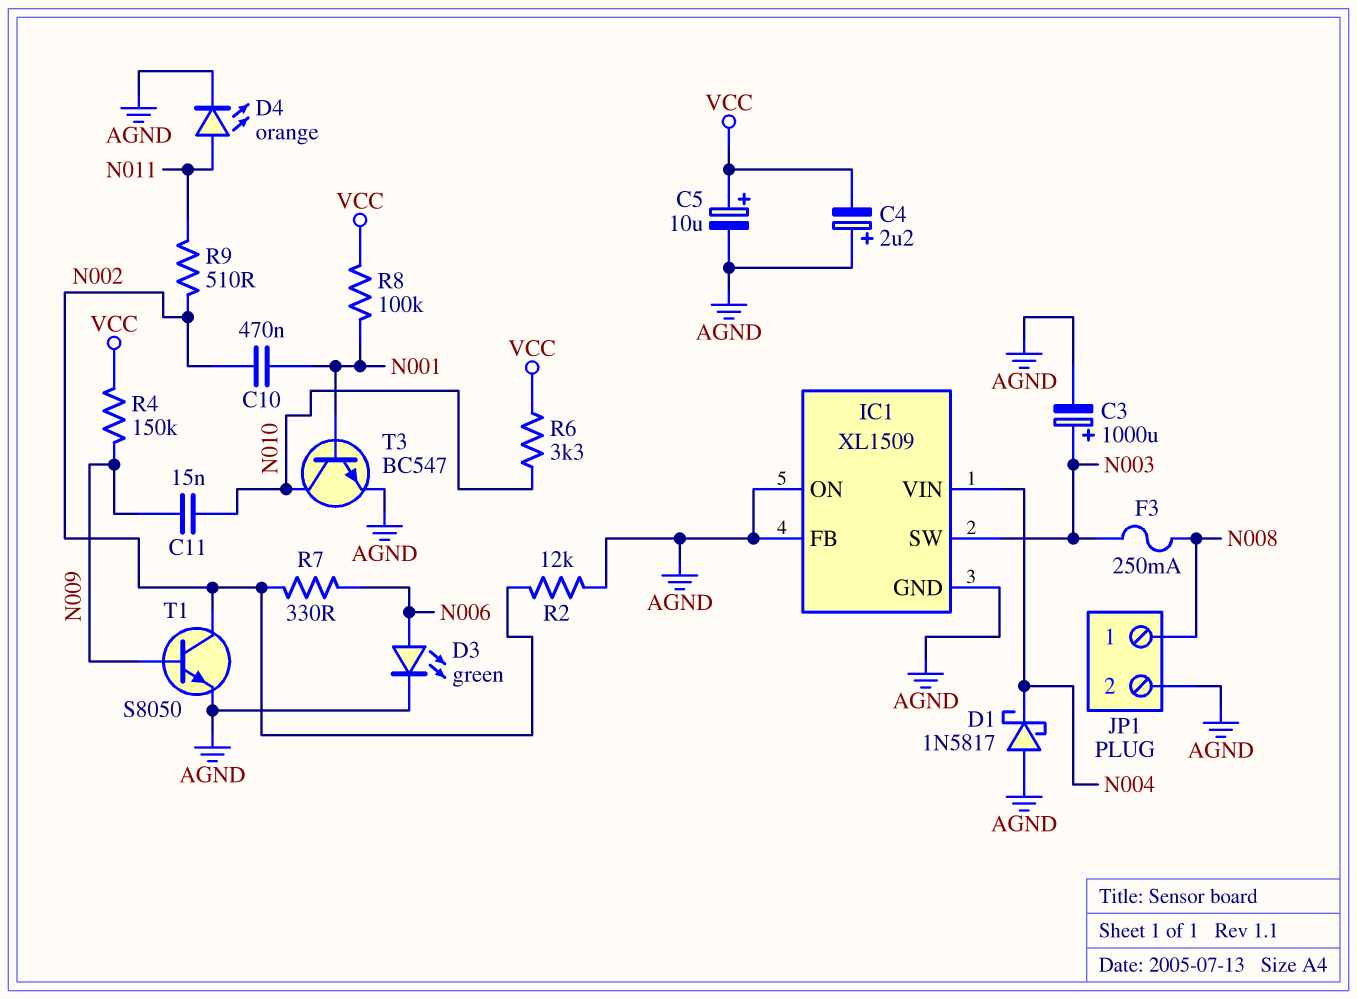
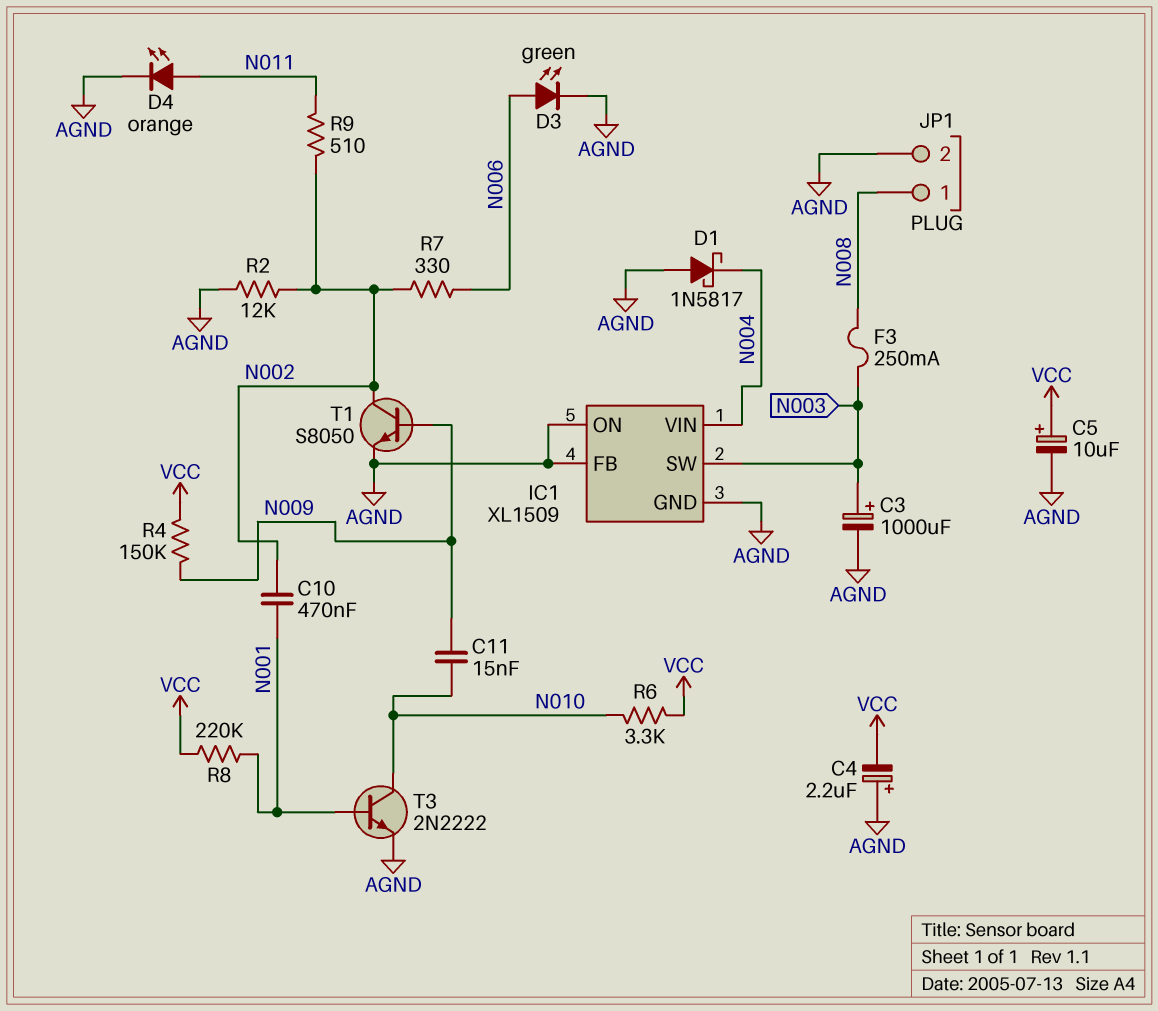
R8: 100k (N001, VCC) -> 220k (N001, VCC)
T3: NPN BC547 (B N001, C N010, E AGND) -> NPN 2N2222 (B N001, C N010, E AGND)

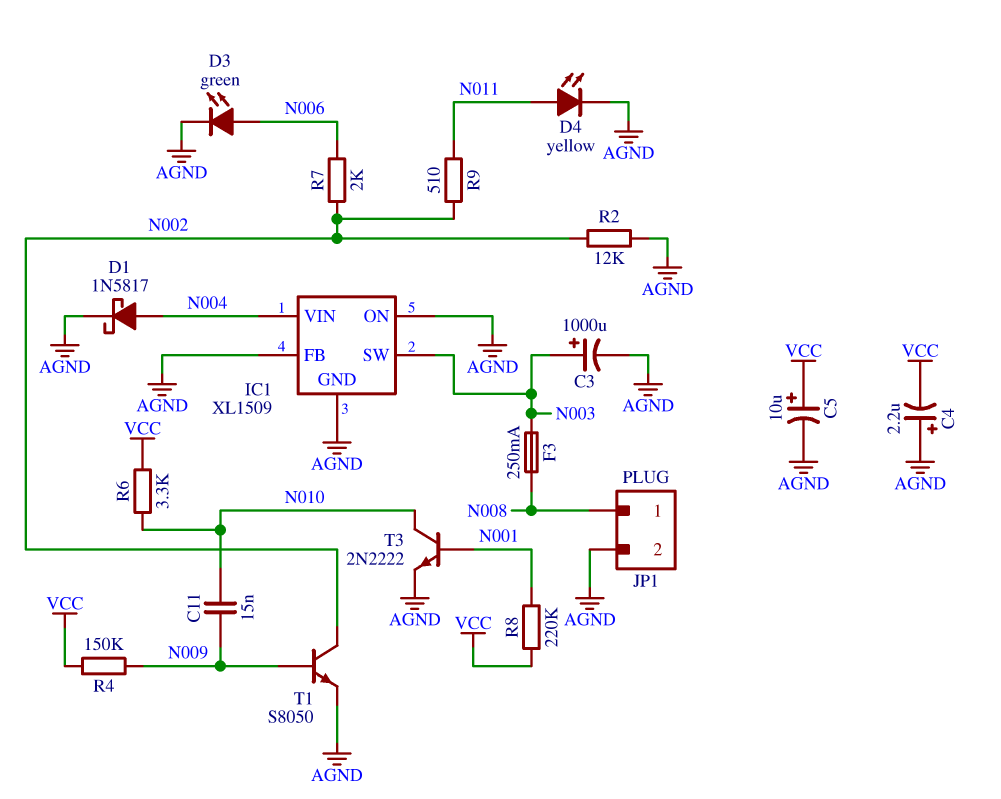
C10: 470nF (N001, N002) -> none
D1: schottky 1N5817 (A AGND, K N004) -> schottky 1N5817 (A N004, K AGND)
D4: LED orange (A N011, K AGND) -> LED yellow (A N011, K AGND)
R7: 330 (N002, N006) -> 2k (N002, N006)

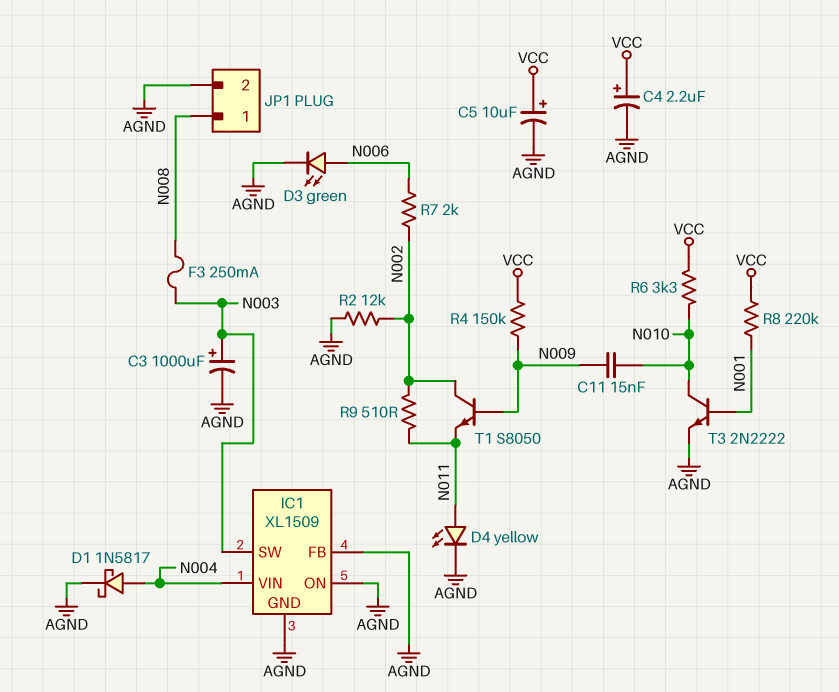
C4: 2.2uF (plus AGND, minus VCC) -> 2.2uF (plus VCC, minus AGND)
T1: NPN S8050 (B N009, C N002, E AGND) -> NPN S8050 (B N009, C N002, E N011)

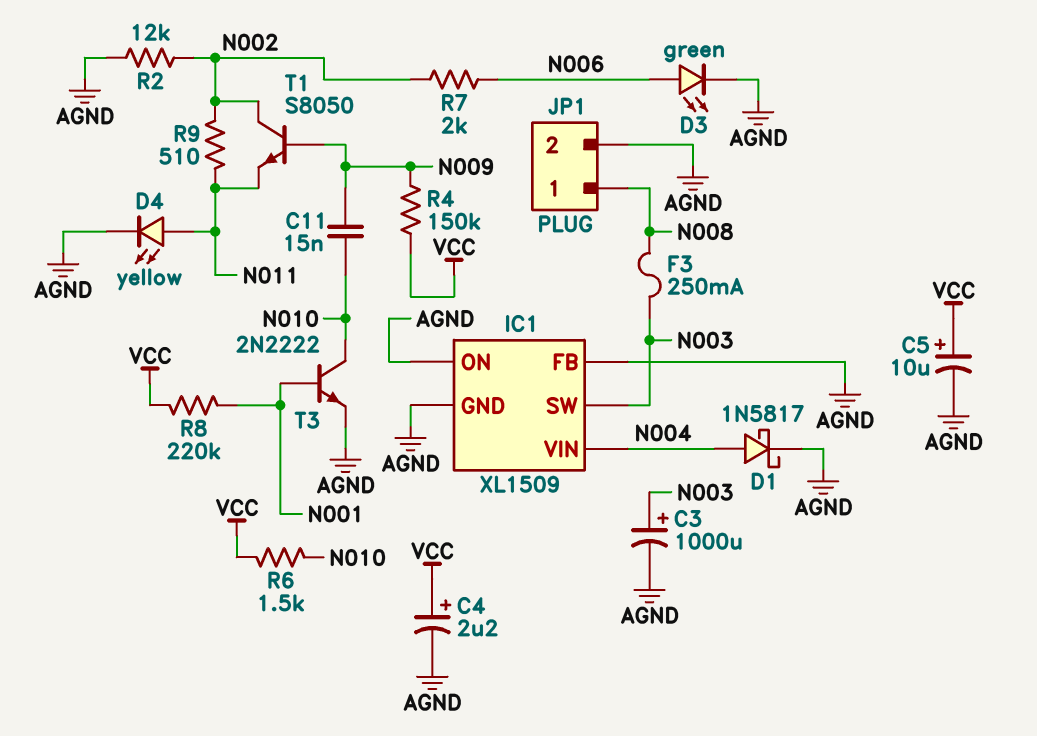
R6: 3.3k (N010, VCC) -> 1.5k (N010, VCC)

